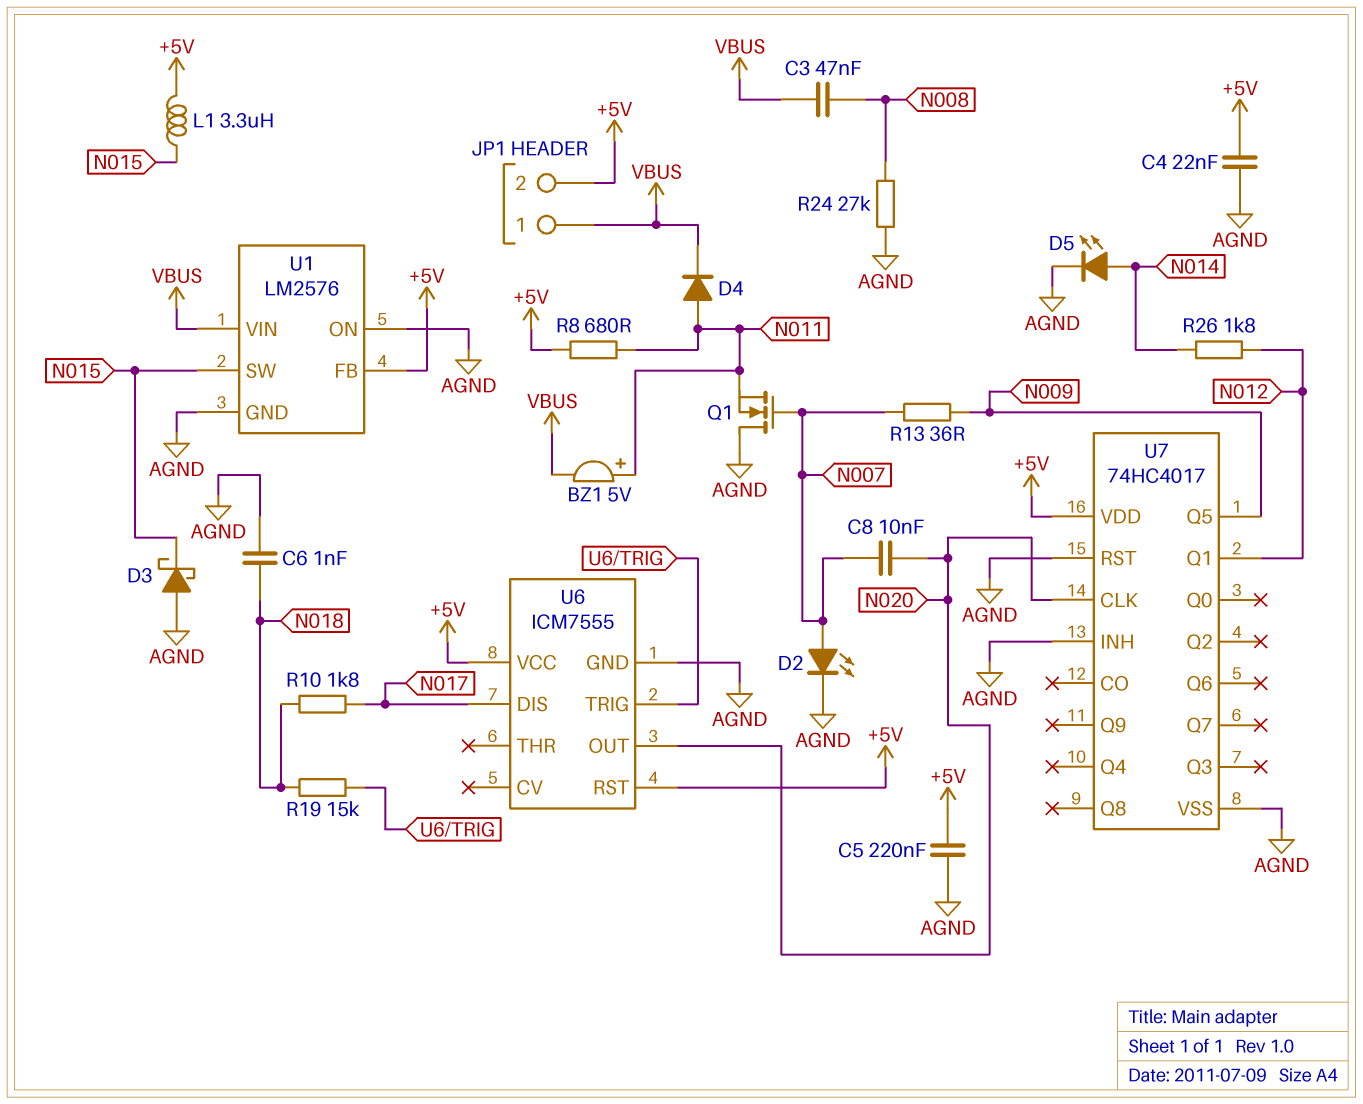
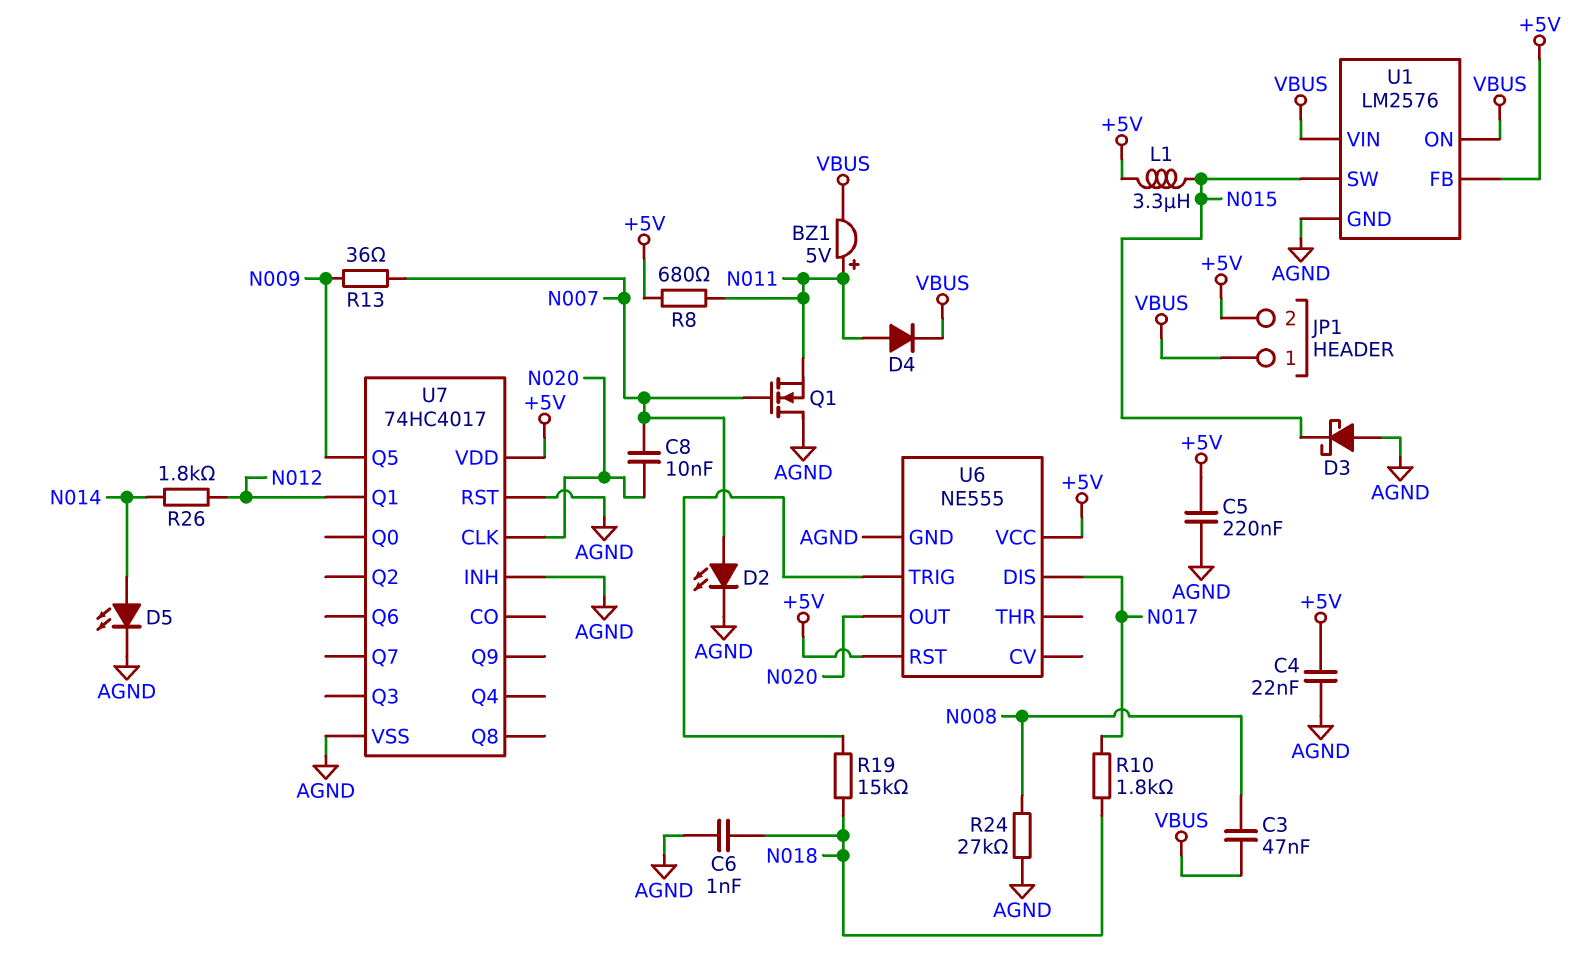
U1 pin ON: AGND -> VBUS
U6: ICM7555 -> NE555

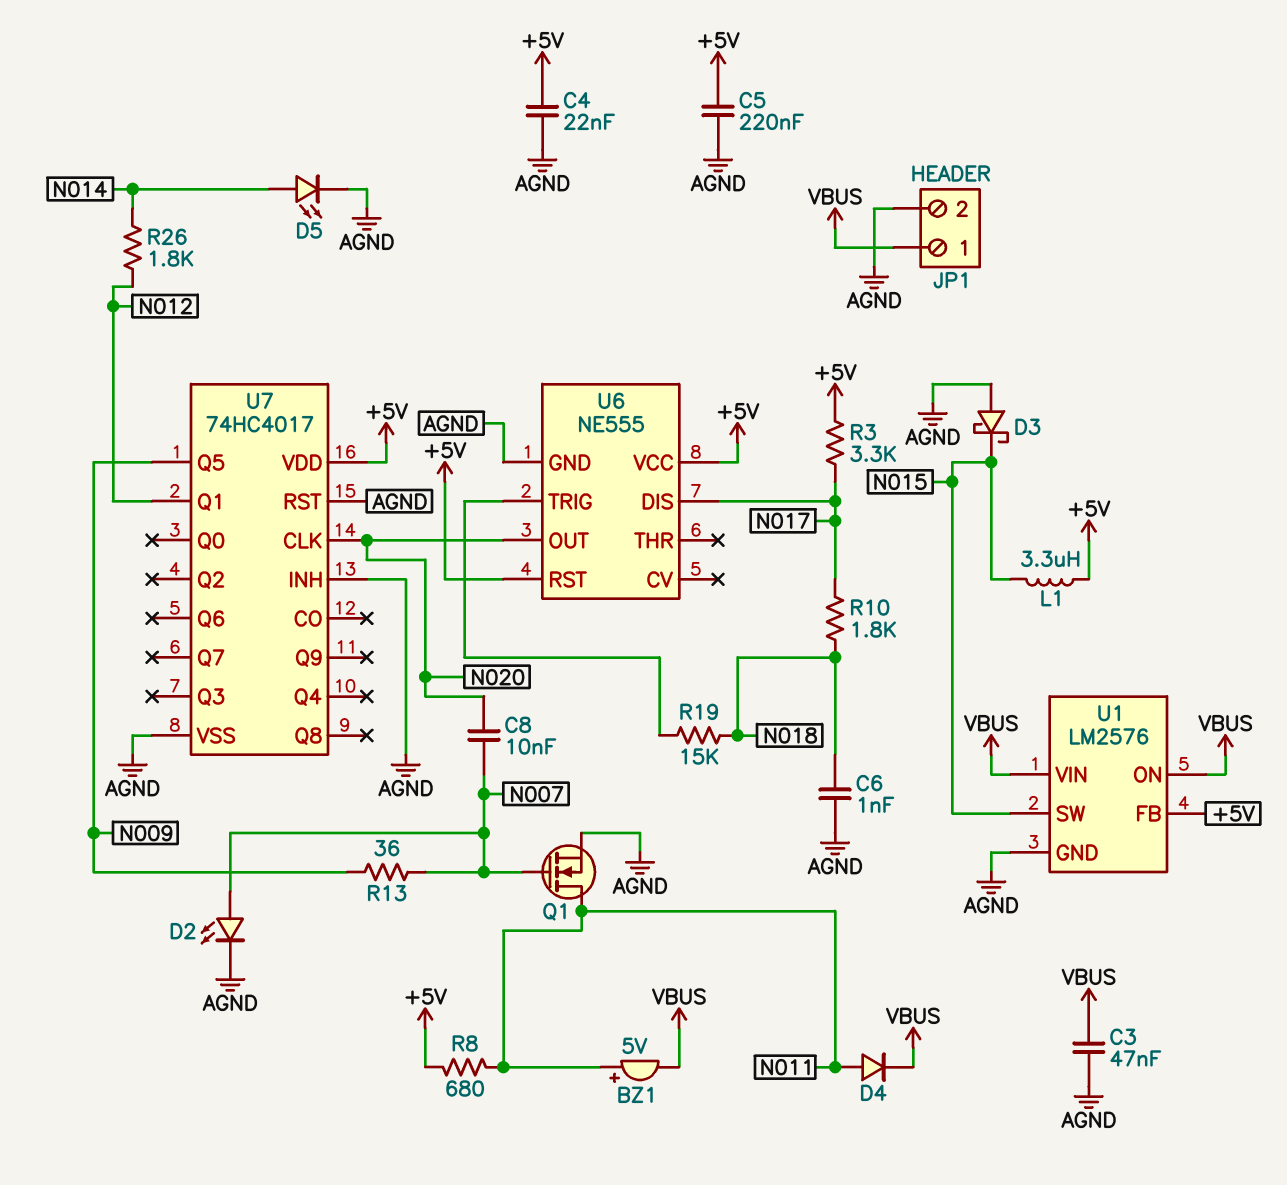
C3: 47nF (N008, VBUS) -> 47nF (AGND, VBUS)
JP1 pin 2: +5V -> AGND
Q1: NMOS (G N007, D AGND, S N011) -> NMOS (G N007, D N011, S AGND)
R3: none -> 3.3k (+5V, N017)
R24: 27k (AGND, N008) -> none

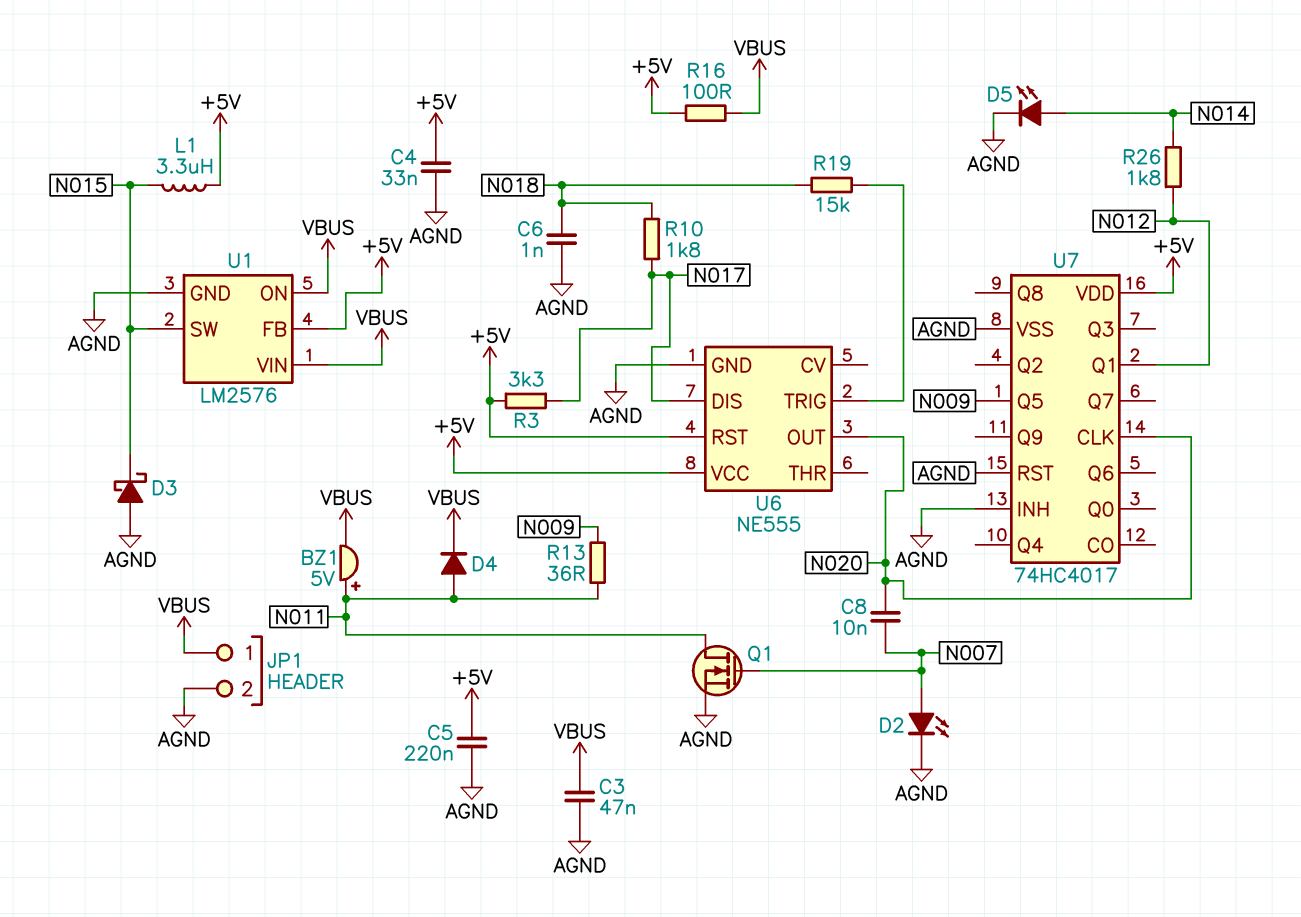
C4: 22nF (+5V, AGND) -> 33nF (+5V, AGND)
R8: 680 (+5V, N011) -> none
R13: 36 (N007, N009) -> 36 (N009, N011)
R16: none -> 100 (+5V, VBUS)

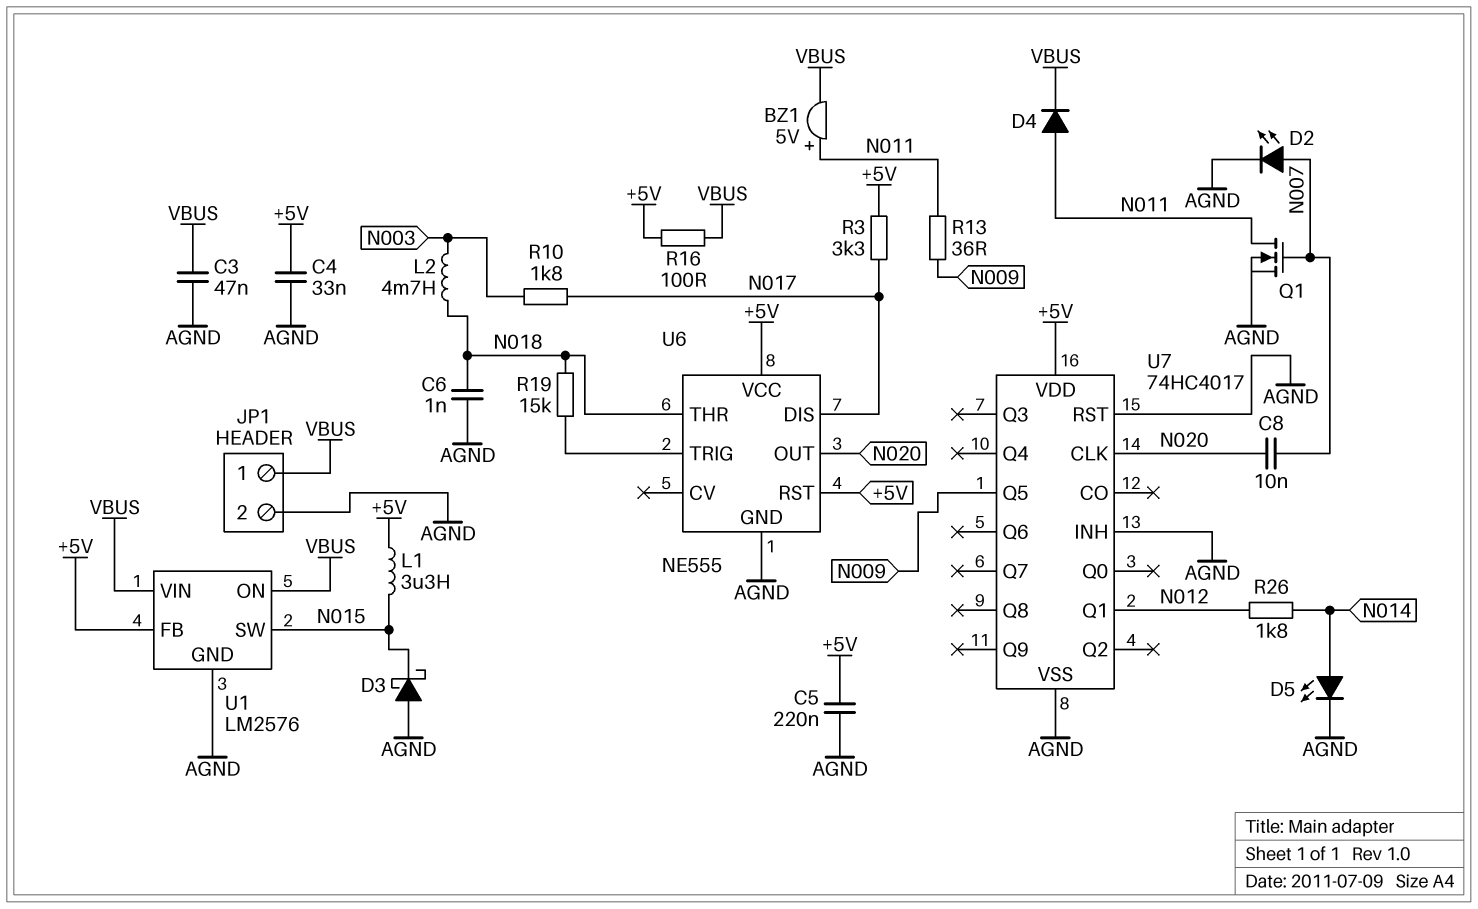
L2: none -> 4.7mH (N003, N018)
R10: 1.8k (N017, N018) -> 1.8k (N003, N017)
U6 pin THR: none -> N018

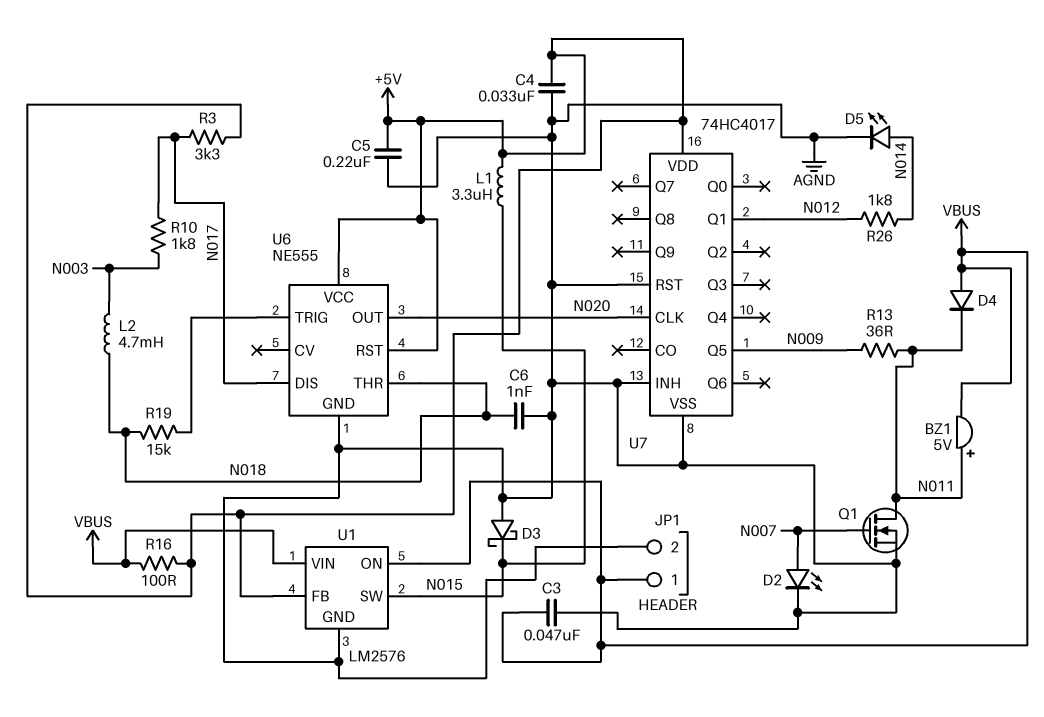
C8: 10nF (N007, N020) -> none
D4: diode (A N011, K VBUS) -> diode (A VBUS, K N011)

